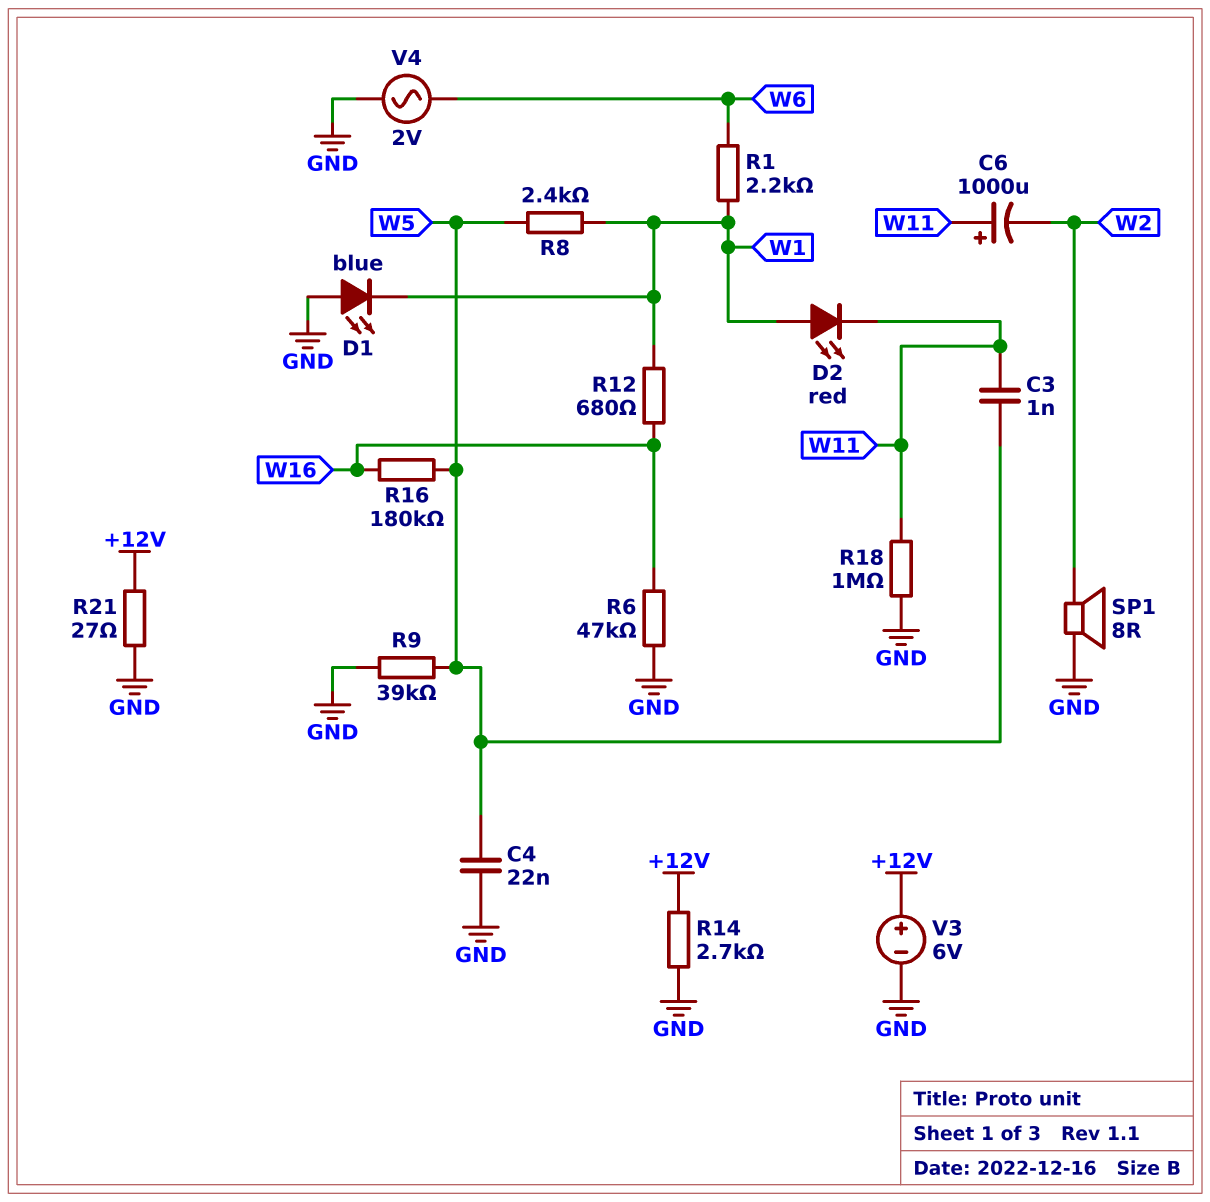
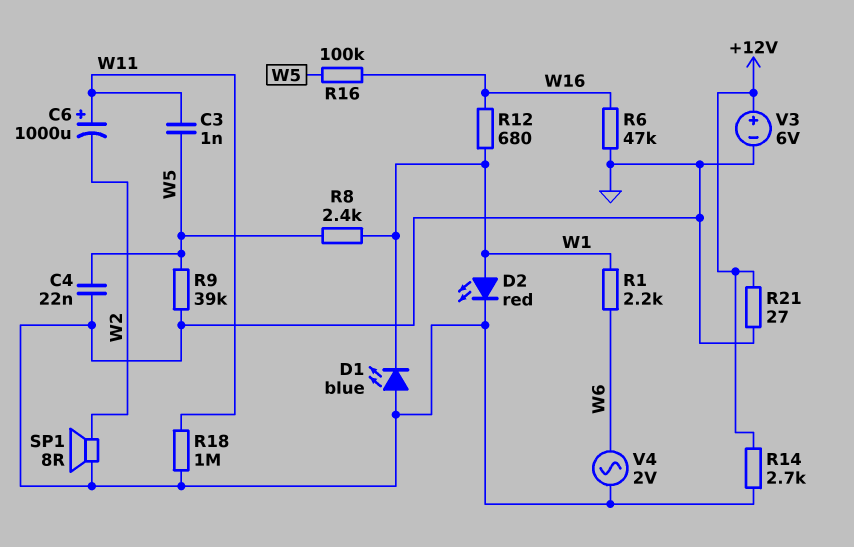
D2: LED red (A W1, K W11) -> LED red (A W1, K GND)
R16: 180k (W5, W16) -> 100k (W5, W16)

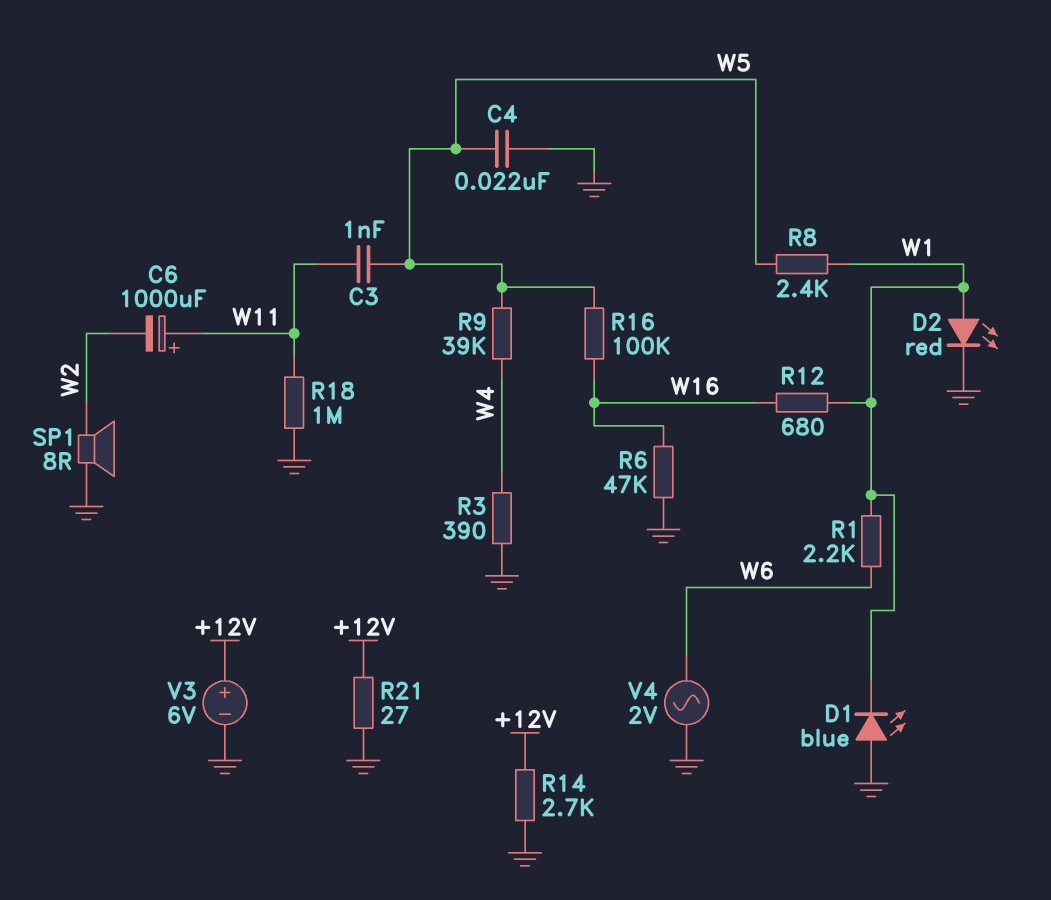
R3: none -> 390 (GND, W4)
R9: 39k (GND, W5) -> 39k (W4, W5)

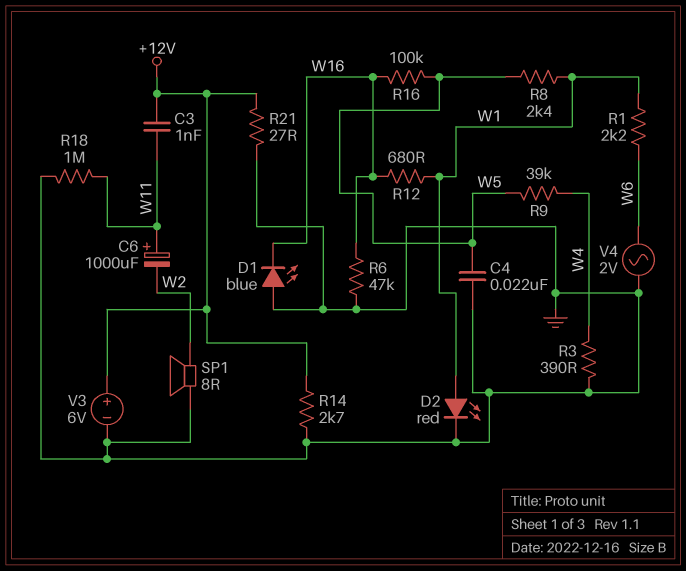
C3: 1nF (W5, W11) -> 1nF (+12V, W11)
D1: LED blue (A GND, K W1) -> LED blue (A GND, K W16)

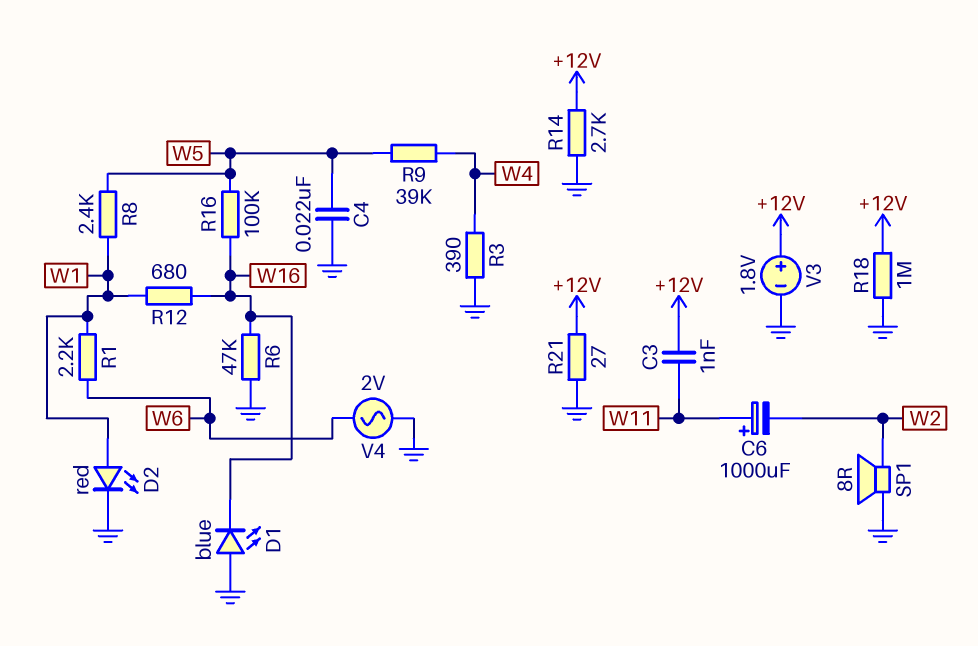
R18: 1M (GND, W11) -> 1M (+12V, GND)
V3: 6V (plus +12V, minus GND) -> 1.8V (plus +12V, minus GND)

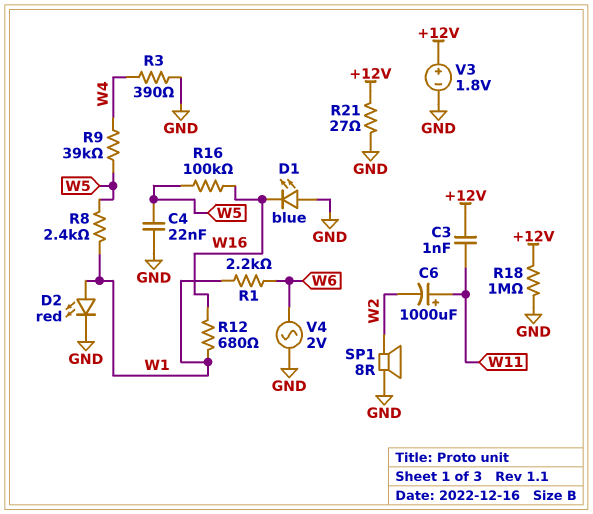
R6: 47k (GND, W16) -> none
R14: 2.7k (+12V, GND) -> none

